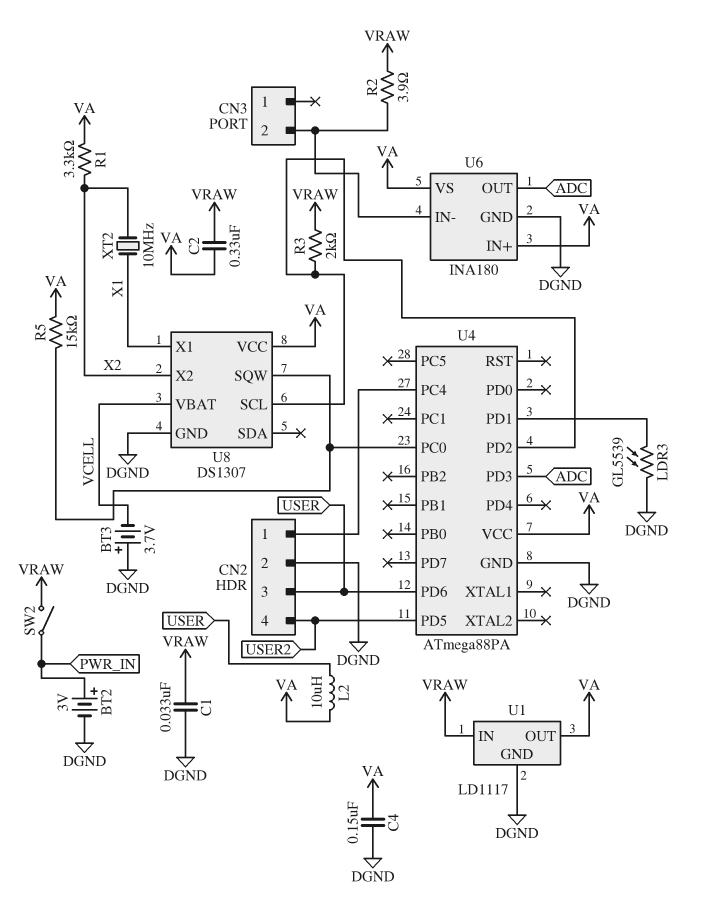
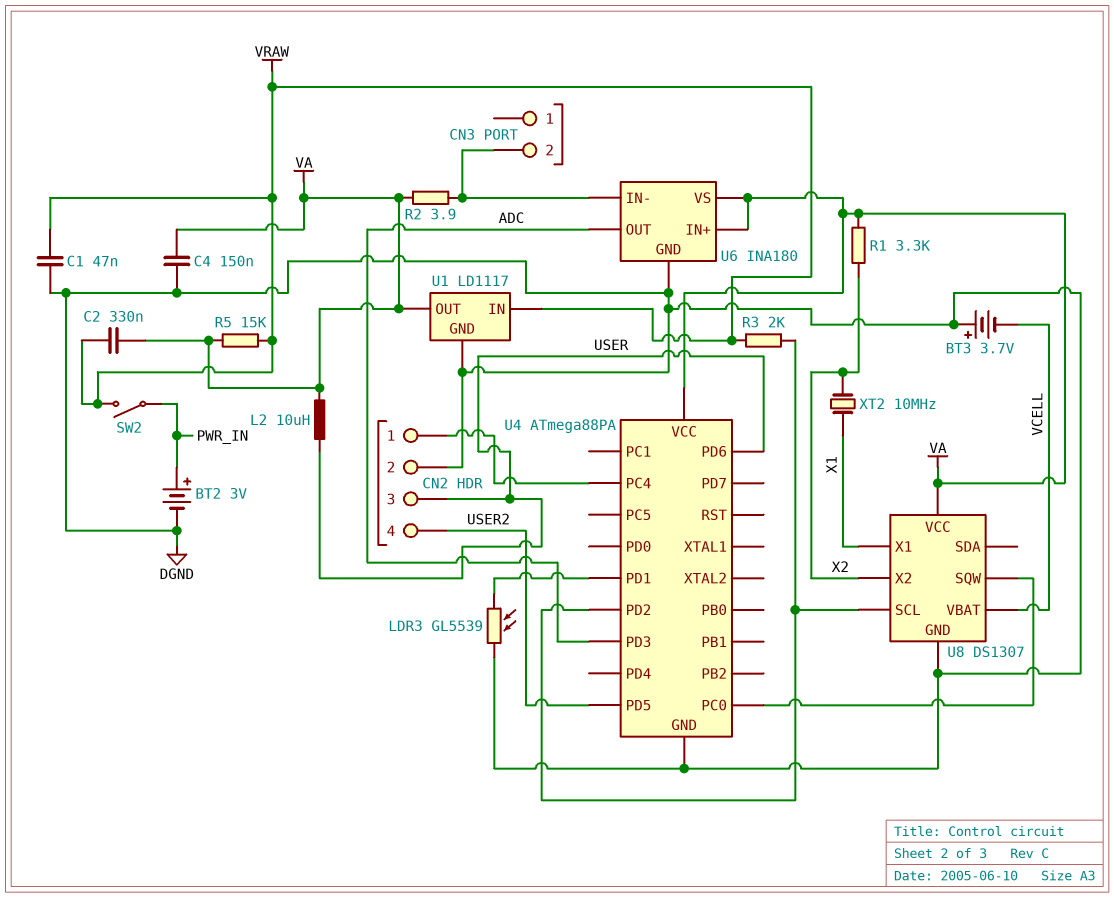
C1: 33nF (DGND, VRAW) -> 47nF (DGND, VRAW)
R2: 3.9 (CN3/2, VRAW) -> 3.9 (CN3/2, VA)
R5: 15k (U4/PC0, VA) -> 15k (VA, VRAW)

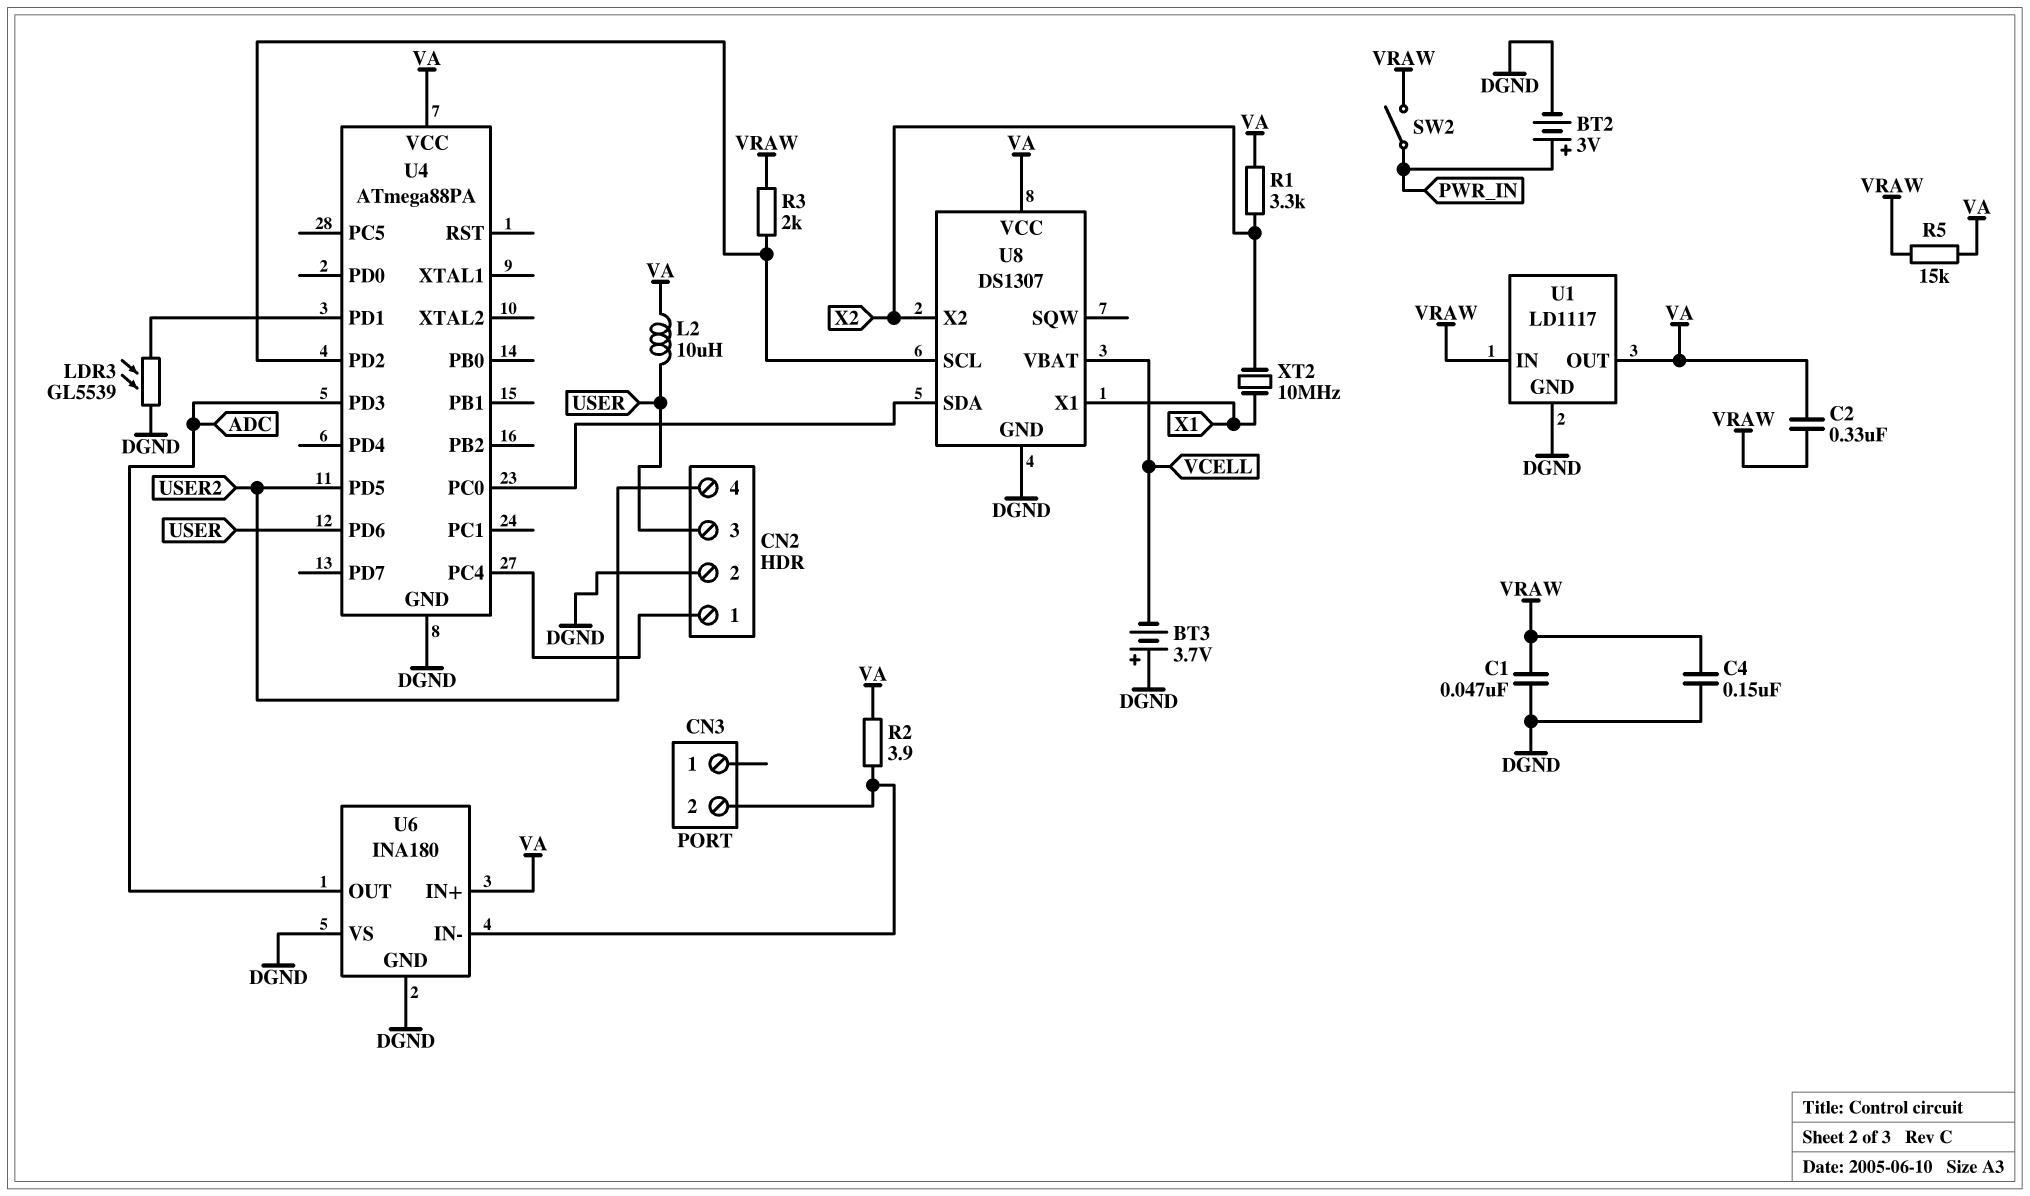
C4: 150nF (DGND, VA) -> 150nF (DGND, VRAW)
U6 pin VS: VA -> DGND
U8 pin SDA: none -> U4/PC0
U8 pin SQW: U4/PC0 -> none

